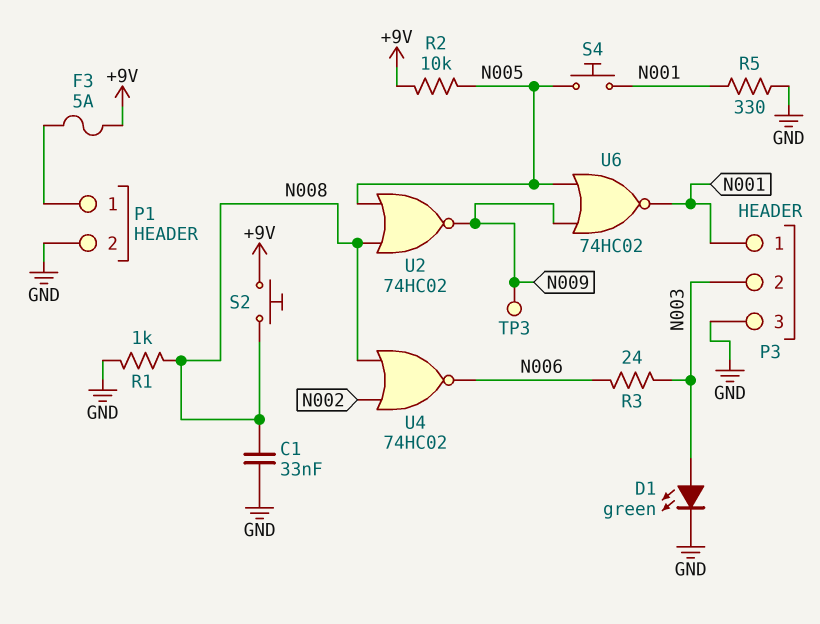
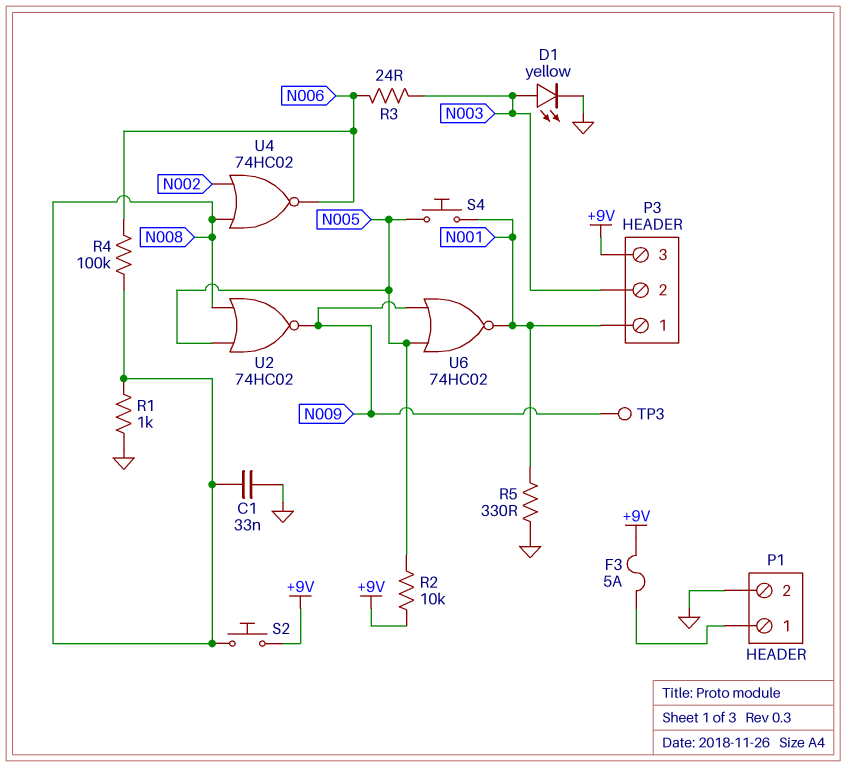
D1: LED green (A N003, K GND) -> LED yellow (A N003, K GND)
P3 pin 3: GND -> +9V
R4: none -> 100k (N006, N008)

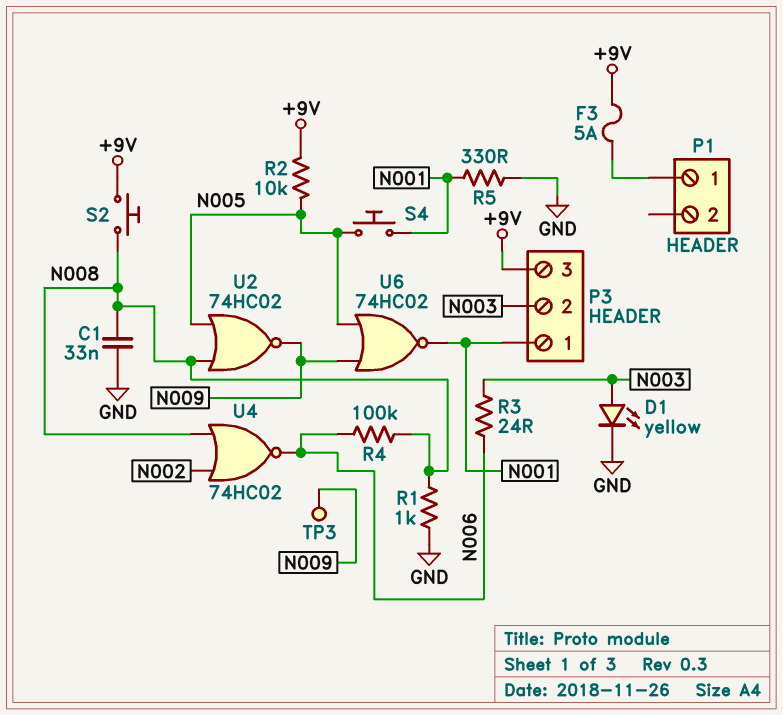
P1 pin 2: GND -> none

